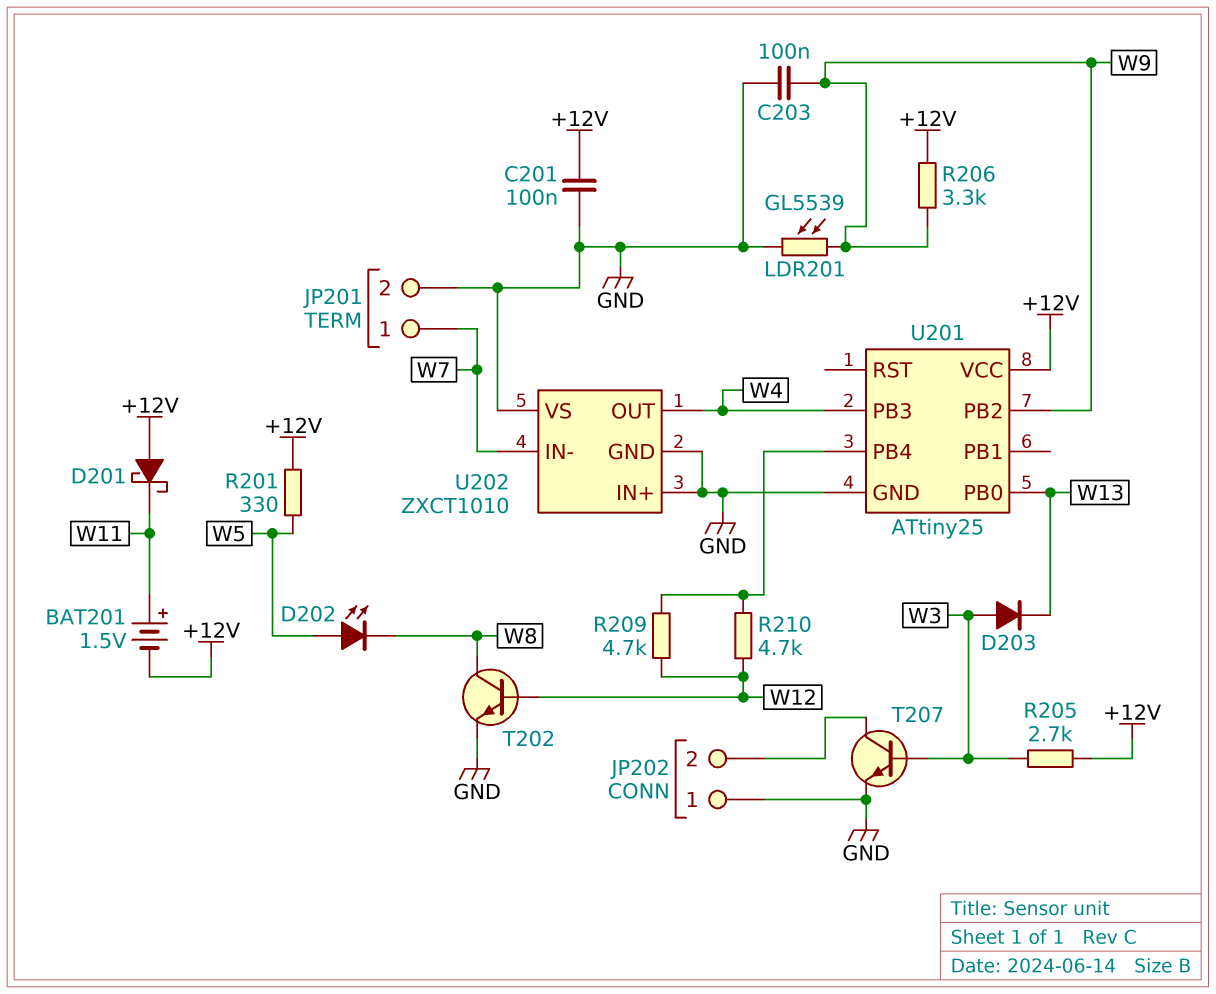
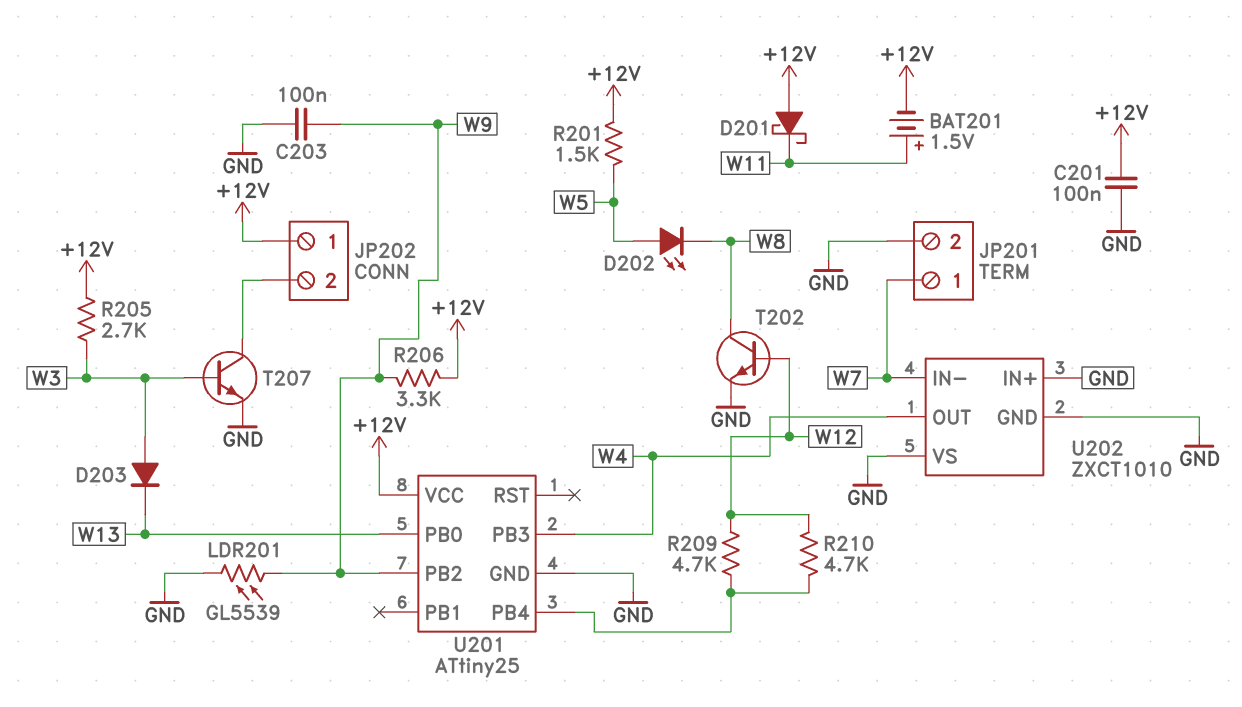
JP202 pin 1: GND -> +12V
R201: 330 (+12V, W5) -> 1.5k (+12V, W5)

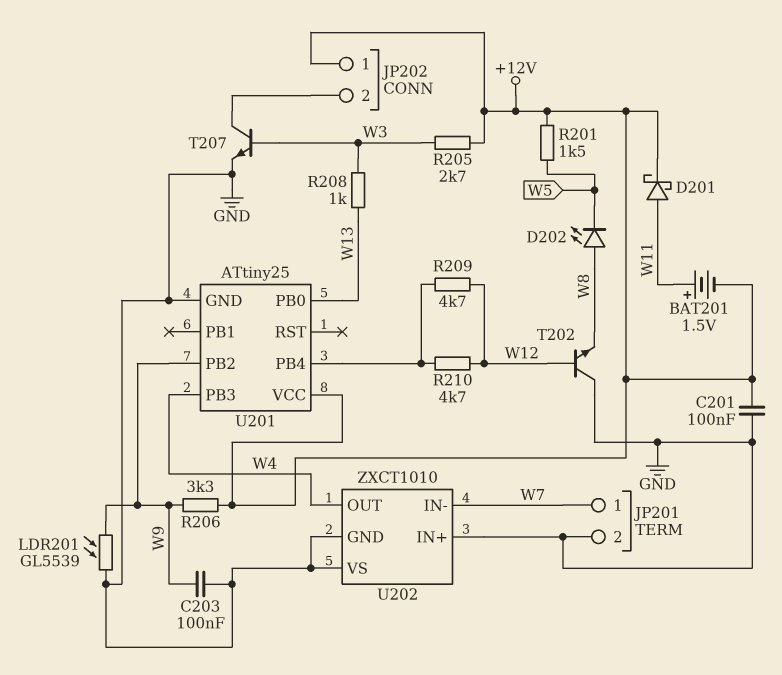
D201: schottky (A +12V, K W11) -> schottky (A W11, K +12V)
D202: LED (A W5, K W8) -> LED (A W8, K W5)
D203: diode (A W3, K W13) -> none
R208: none -> 1k (W3, W13)
T202: NPN (B W12, C W8, E GND) -> NPN (B W12, C GND, E W8)

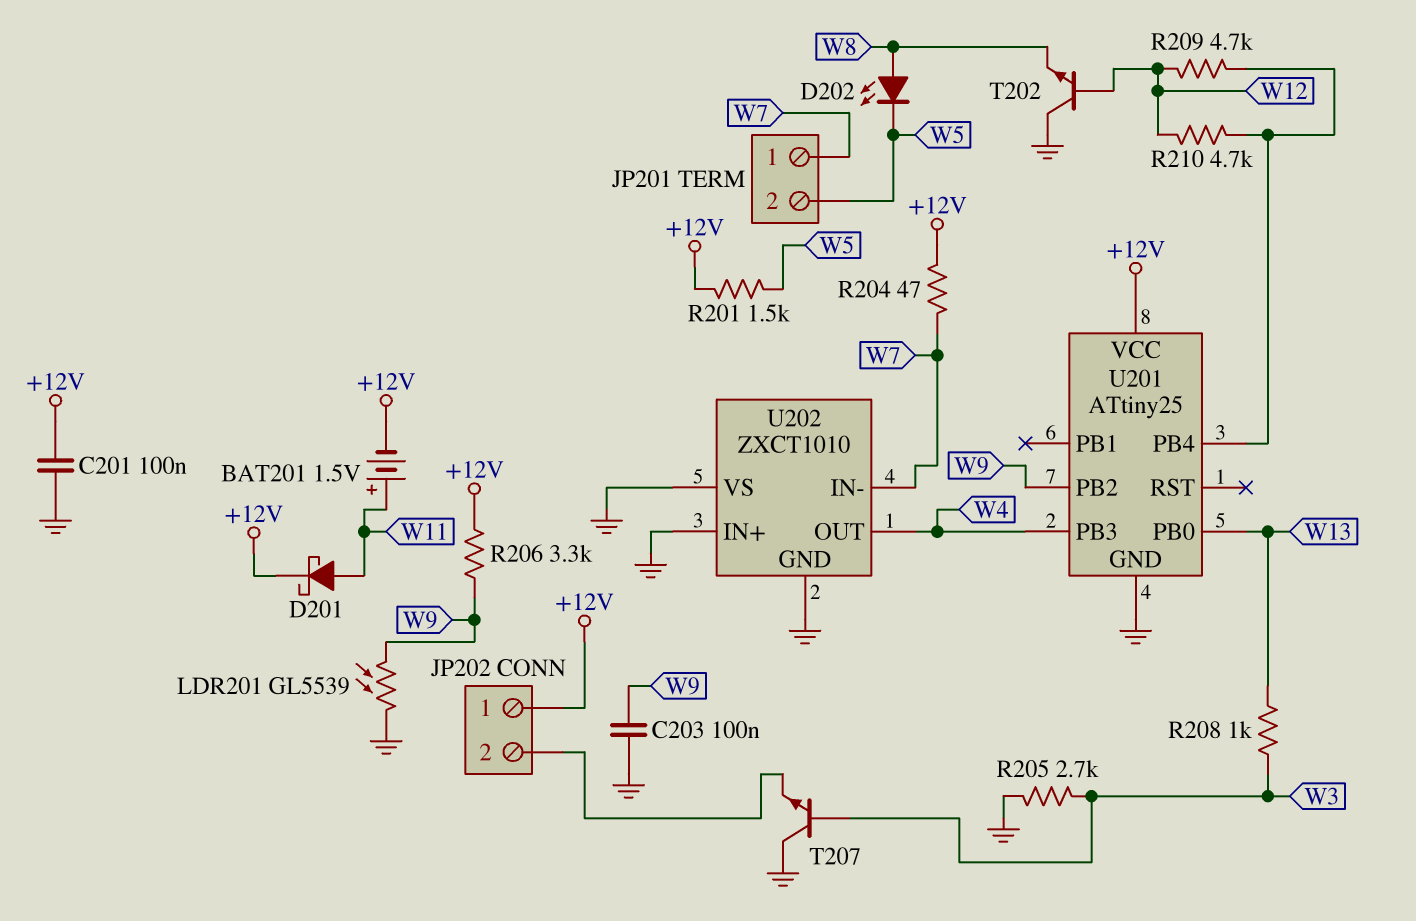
JP201 pin 2: GND -> W5
R204: none -> 47 (+12V, W7)
R205: 2.7k (+12V, W3) -> 2.7k (GND, W3)
T207: NPN (B W3, C JP202/2, E GND) -> NPN (B W3, C GND, E JP202/2)

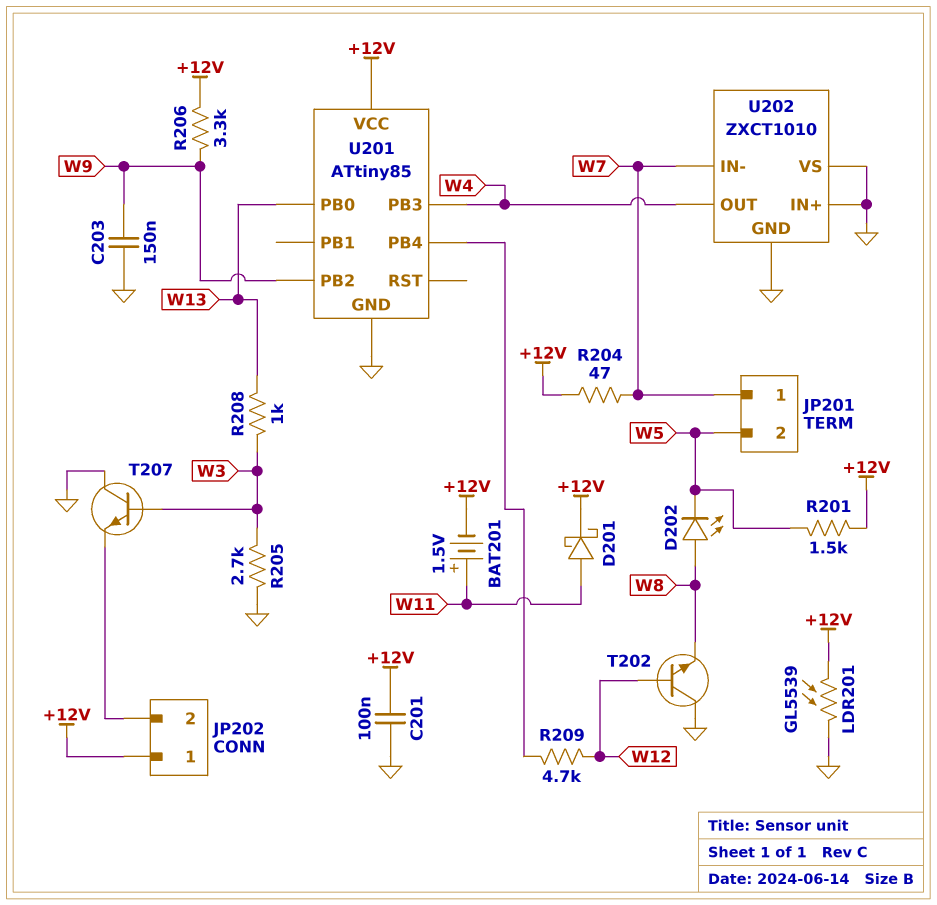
C203: 100nF (GND, W9) -> 150nF (GND, W9)
LDR201: GL5539 (GND, W9) -> GL5539 (+12V, GND)
R210: 4.7k (U201/PB4, W12) -> none
U201: ATtiny25 -> ATtiny85

